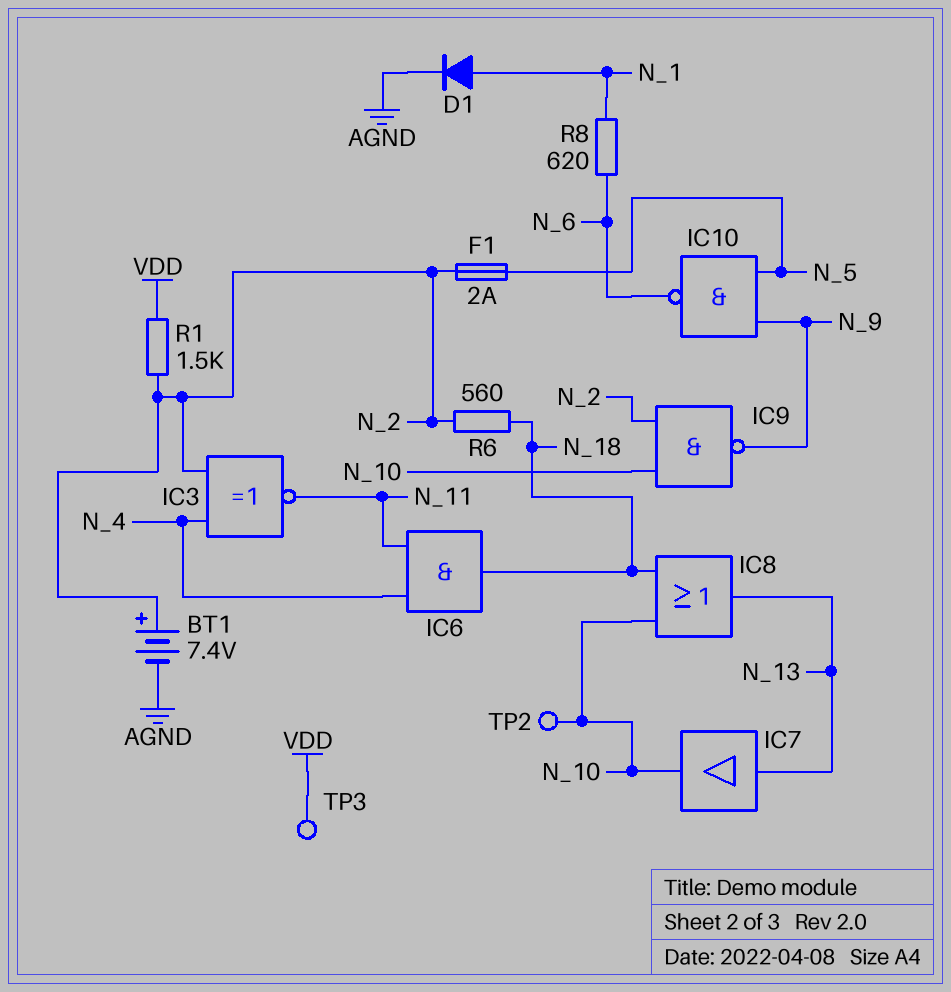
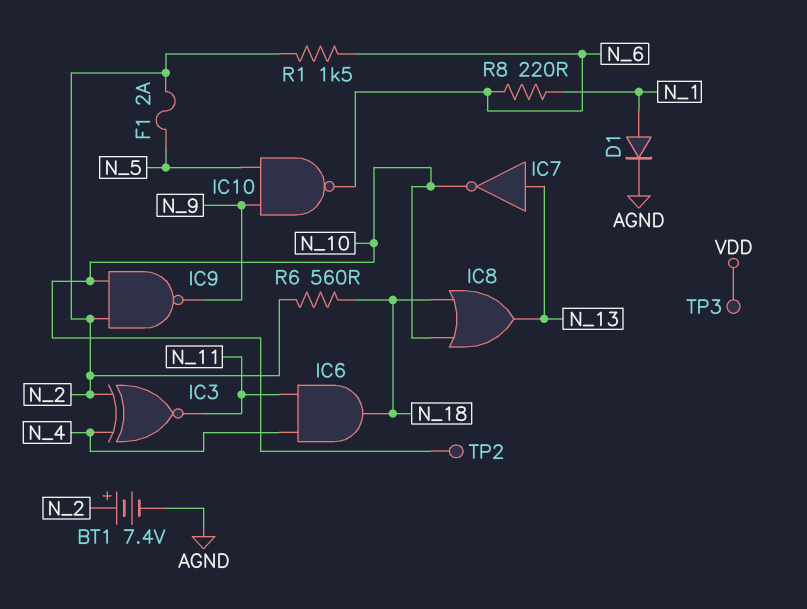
IC7: buffer (in N_13, out N_10) -> NOT (in N_13, out N_10)
R1: 1.5k (N_2, VDD) -> 1.5k (N_2, N_6)
R8: 620 (N_1, N_6) -> 220 (N_1, N_6)

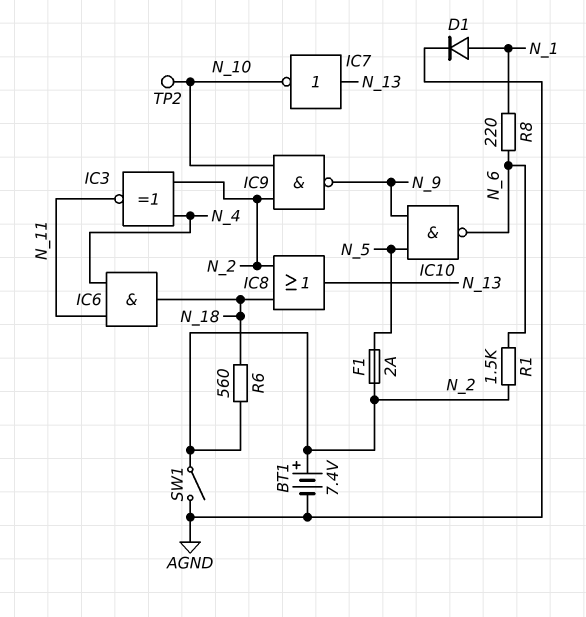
IC8: OR (in N_10, in N_18, out N_13) -> OR (in N_2, in N_18, out N_13)
SW1: none -> switch (AGND, N_2)
TP3: test point (VDD) -> none

